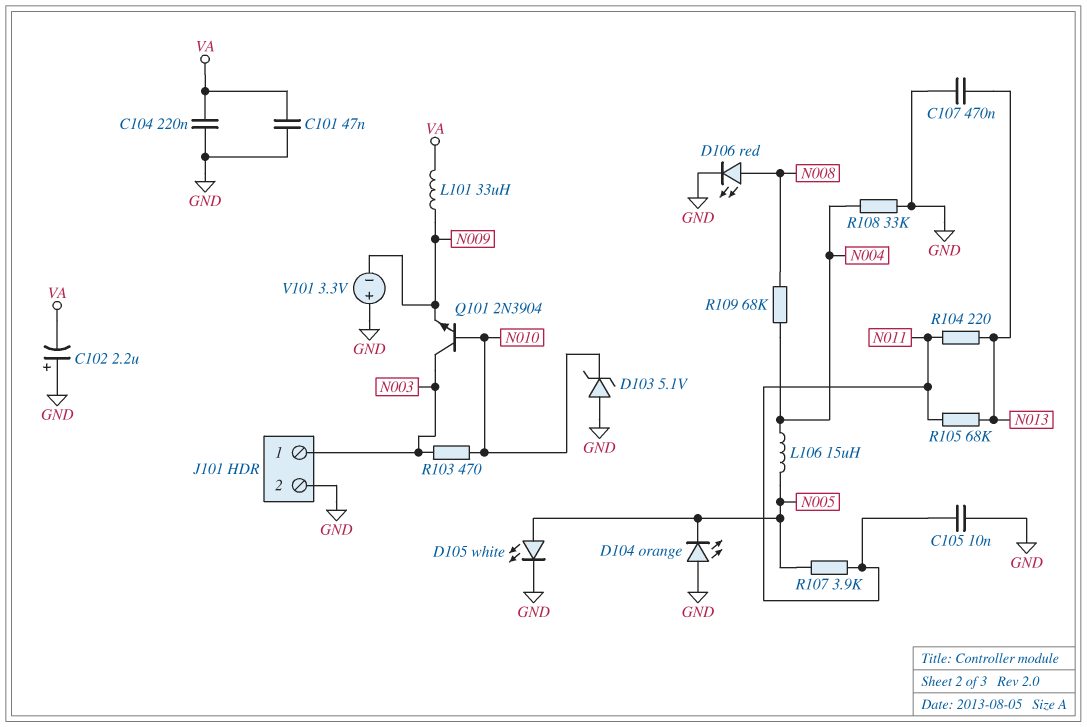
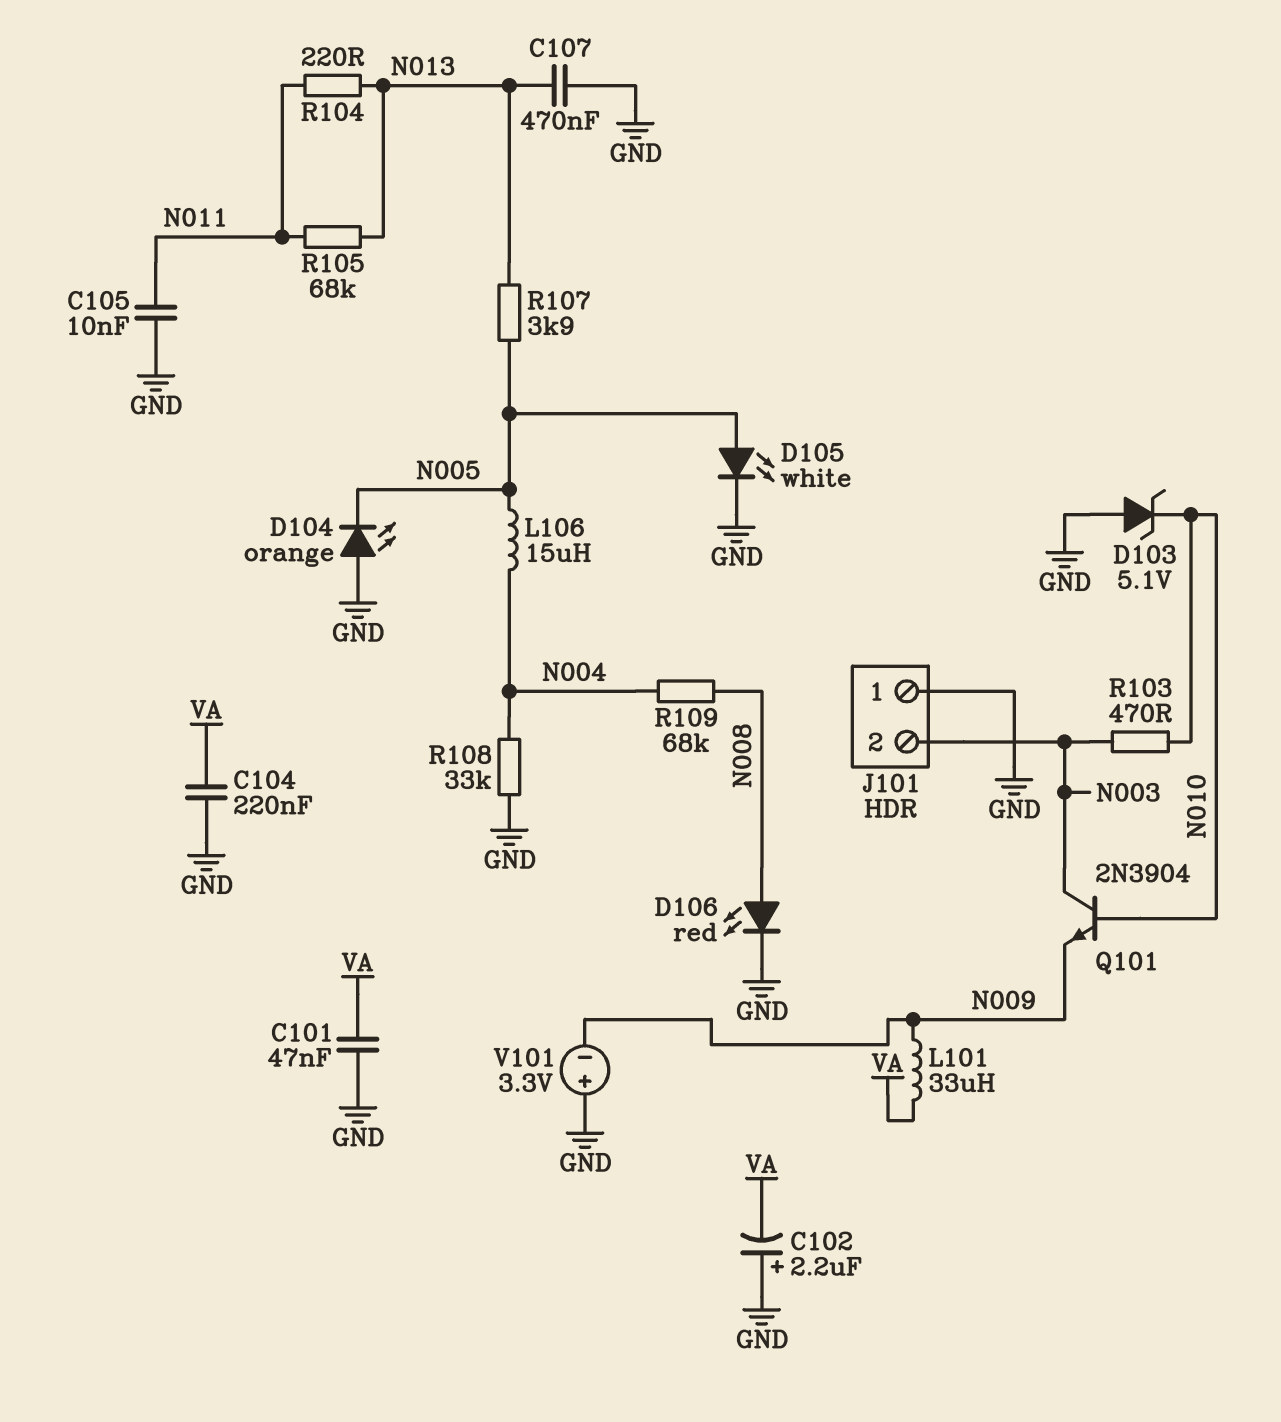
J101 pin 1: N003 -> GND
J101 pin 2: GND -> N003
R107: 3.9k (N005, N011) -> 3.9k (N005, N013)

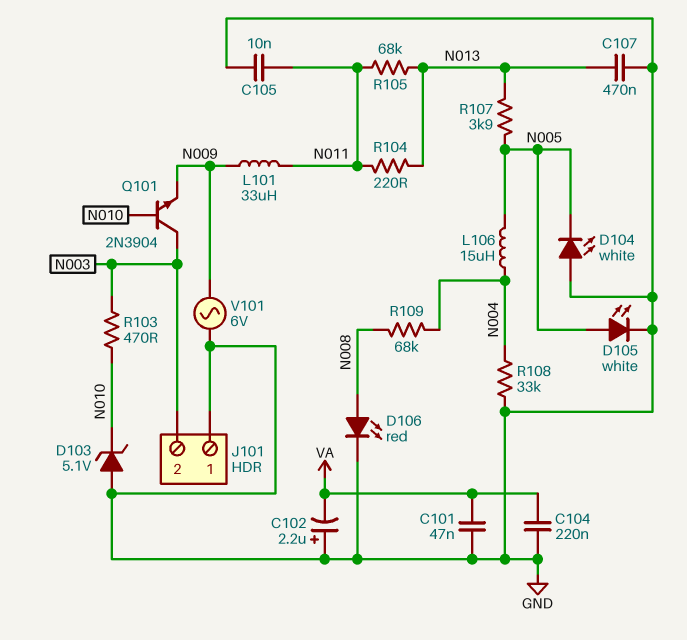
D104: LED orange (A GND, K N005) -> LED white (A GND, K N005)
L101: 33uH (N009, VA) -> 33uH (N009, N011)
V101: 3.3V (plus GND, minus N009) -> AC 6V (GND, N009)

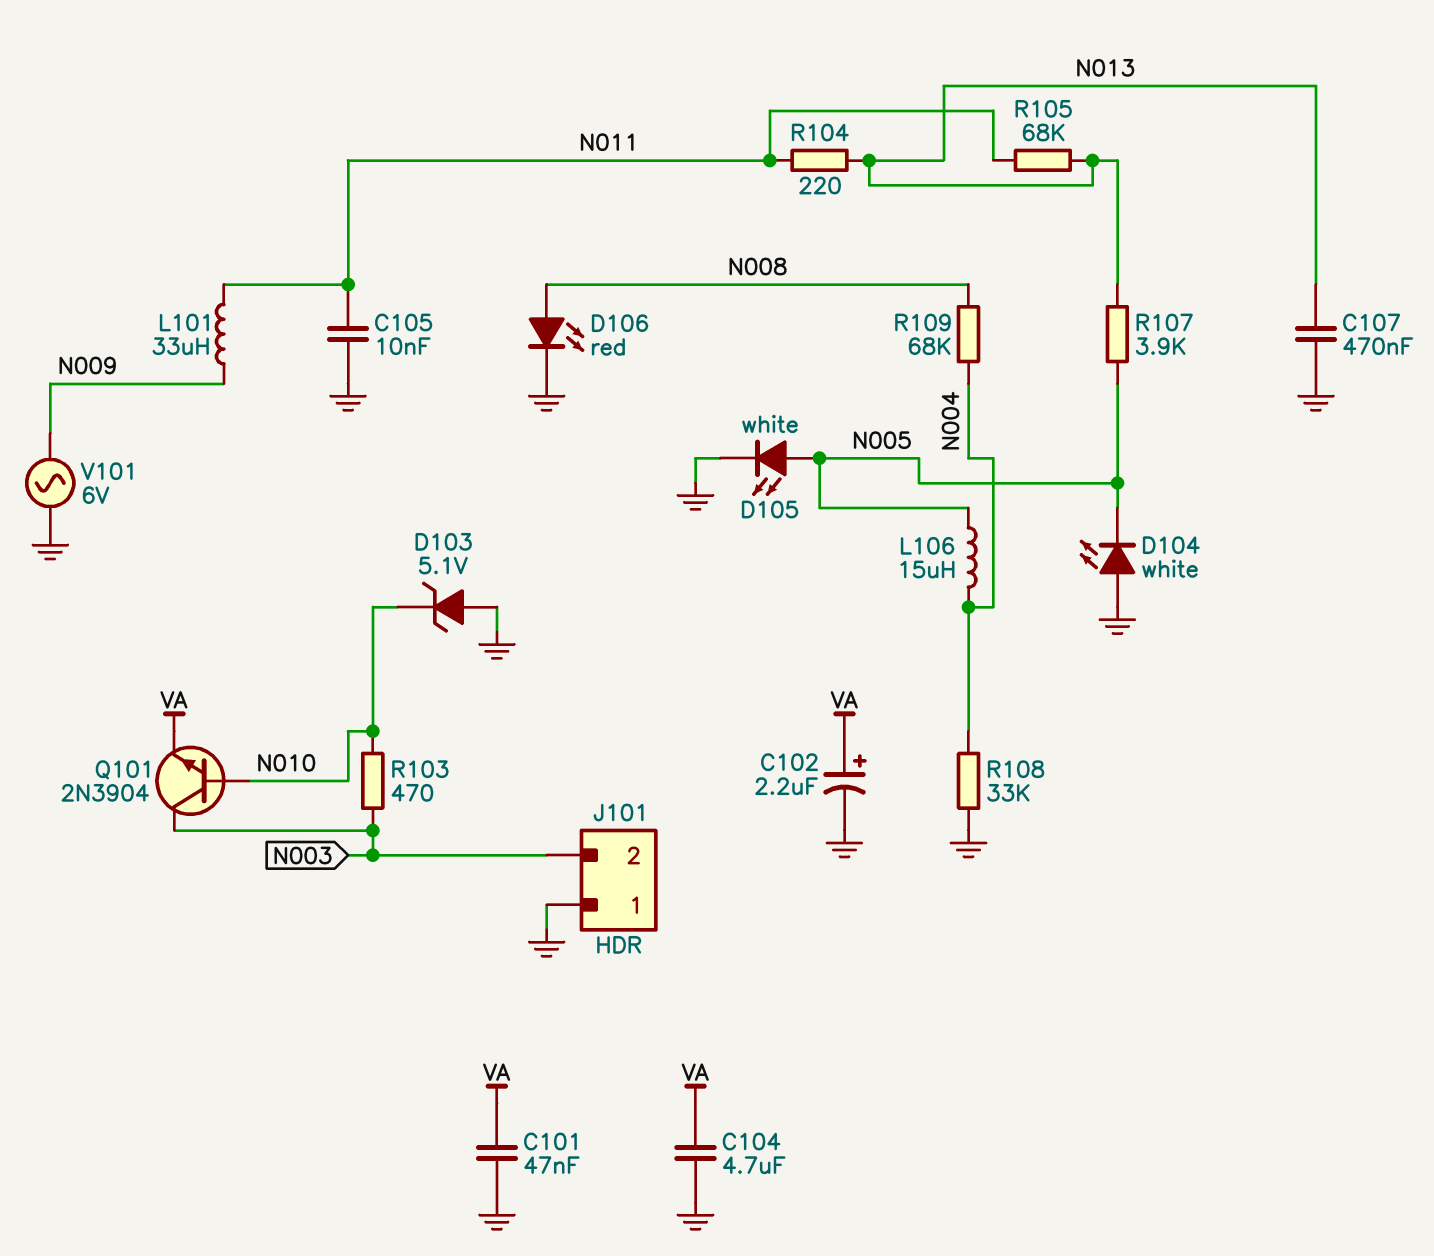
C102: 2.2uF (plus GND, minus VA) -> 2.2uF (plus VA, minus GND)
C104: 220nF (GND, VA) -> 4.7uF (GND, VA)
Q101: NPN 2N3904 (B N010, C N003, E N009) -> NPN 2N3904 (B N010, C N003, E VA)

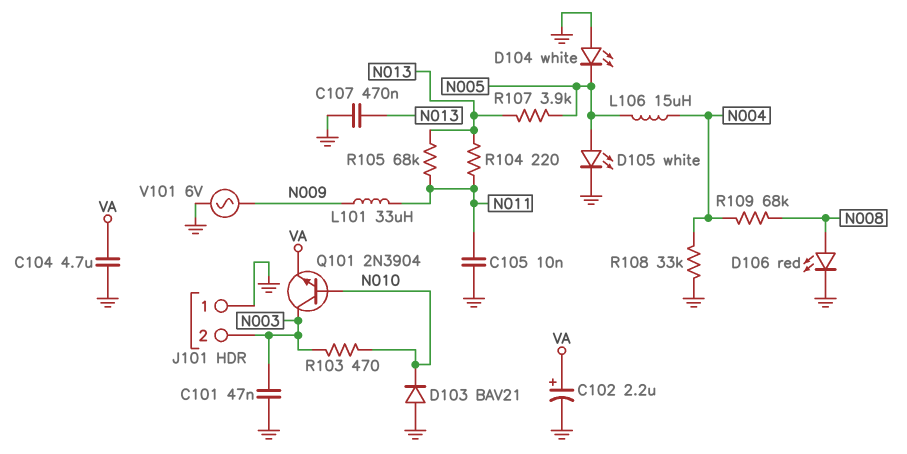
C101: 47nF (GND, VA) -> 47nF (GND, N003)
D103: zener 5.1V (A GND, K N010) -> diode BAV21 (A GND, K N010)

